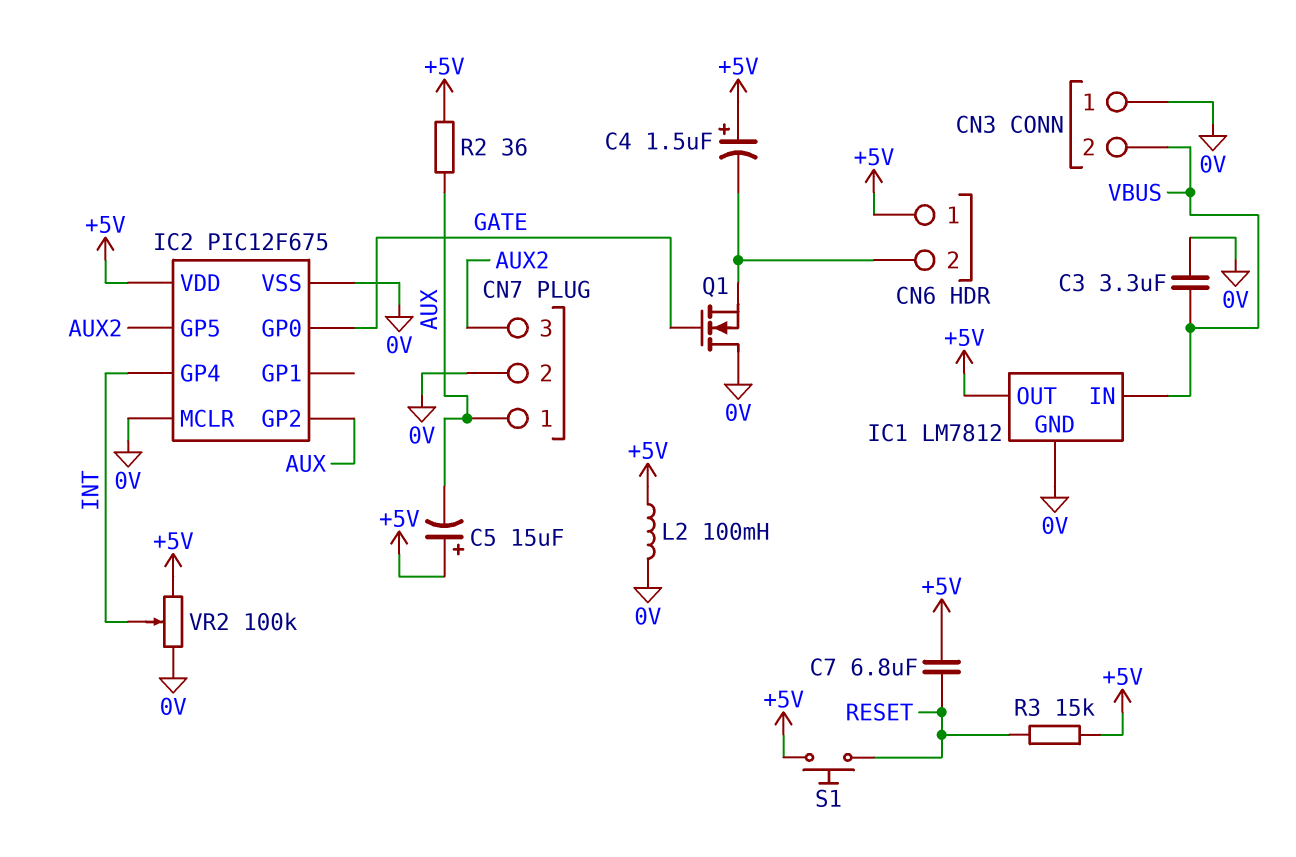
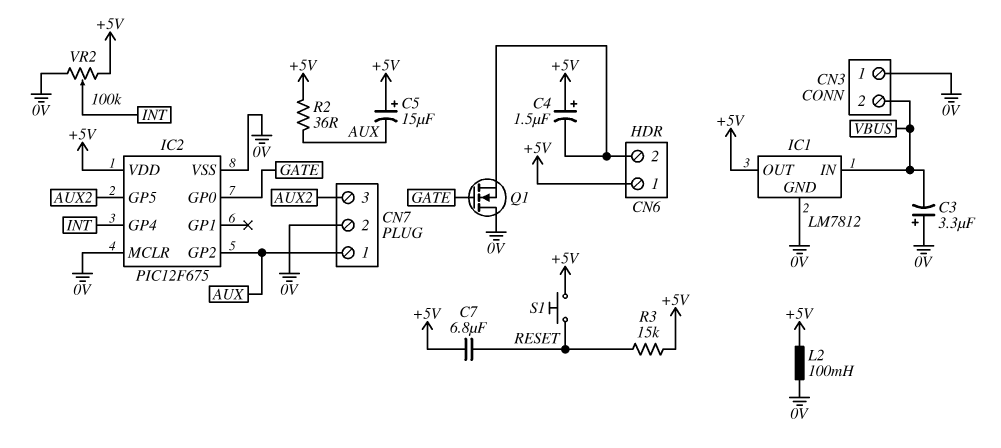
C3: 3.3uF (0V, VBUS) -> 3.3uF (plus 0V, minus VBUS)

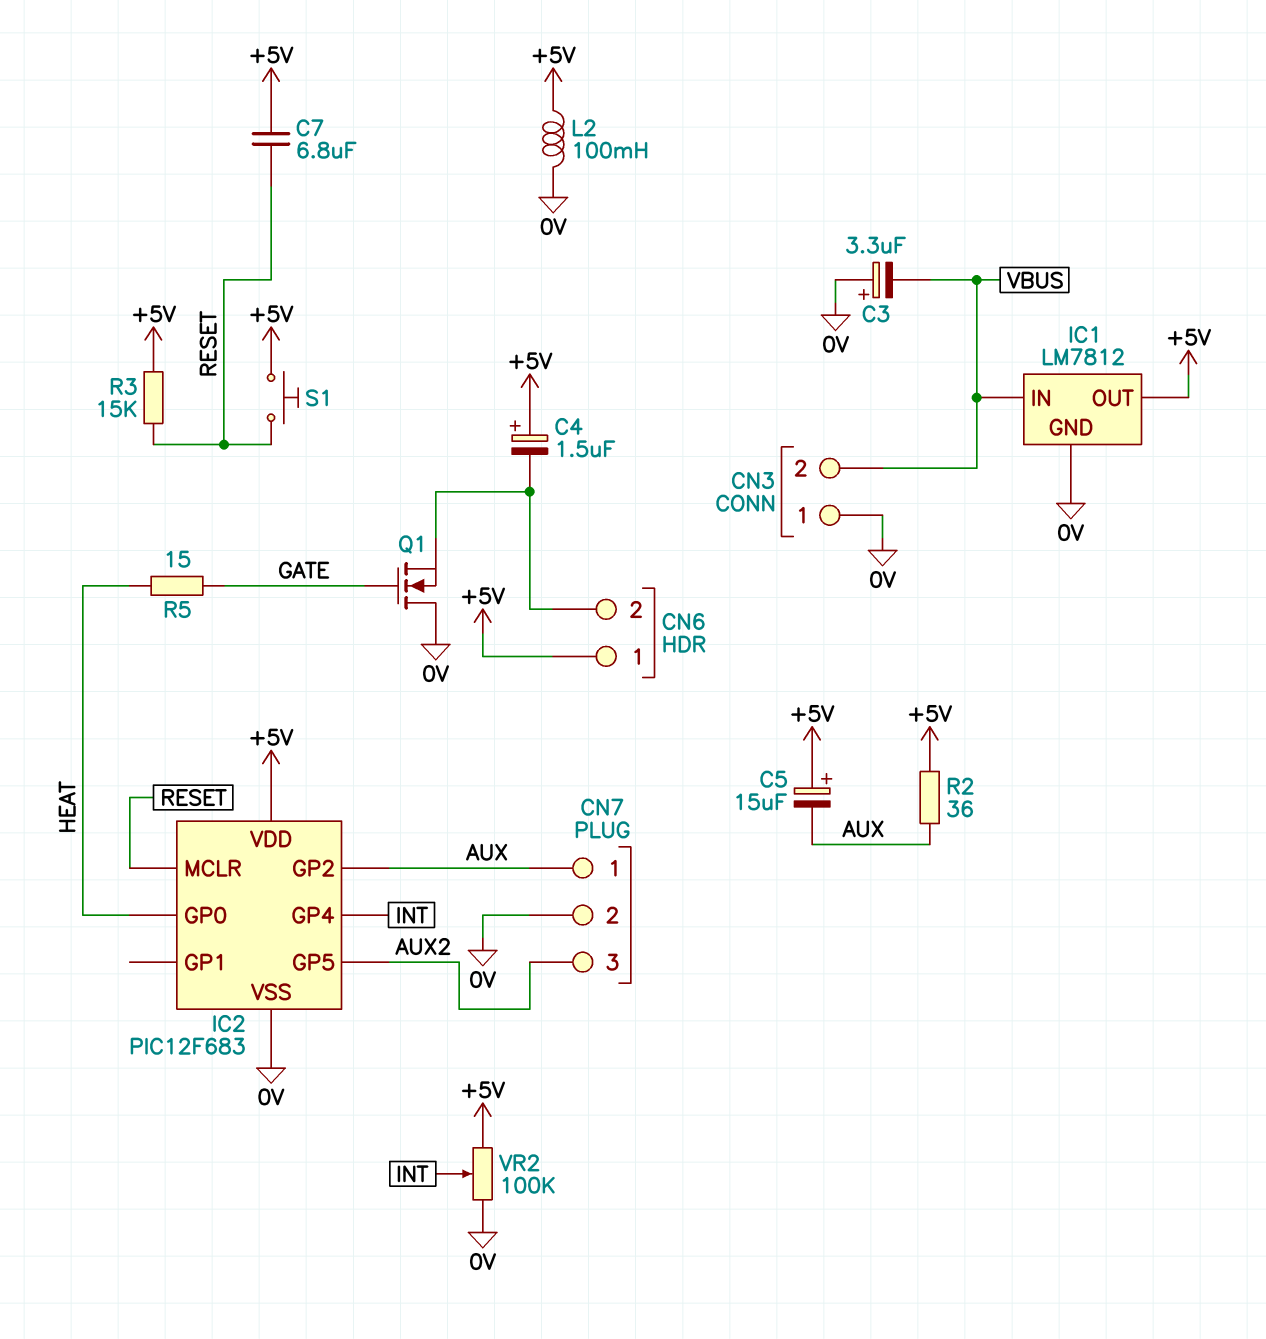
IC2: PIC12F675 -> PIC12F683
IC2 pin GP0: GATE -> HEAT
IC2 pin MCLR: 0V -> RESET
R5: none -> 15 (GATE, HEAT)

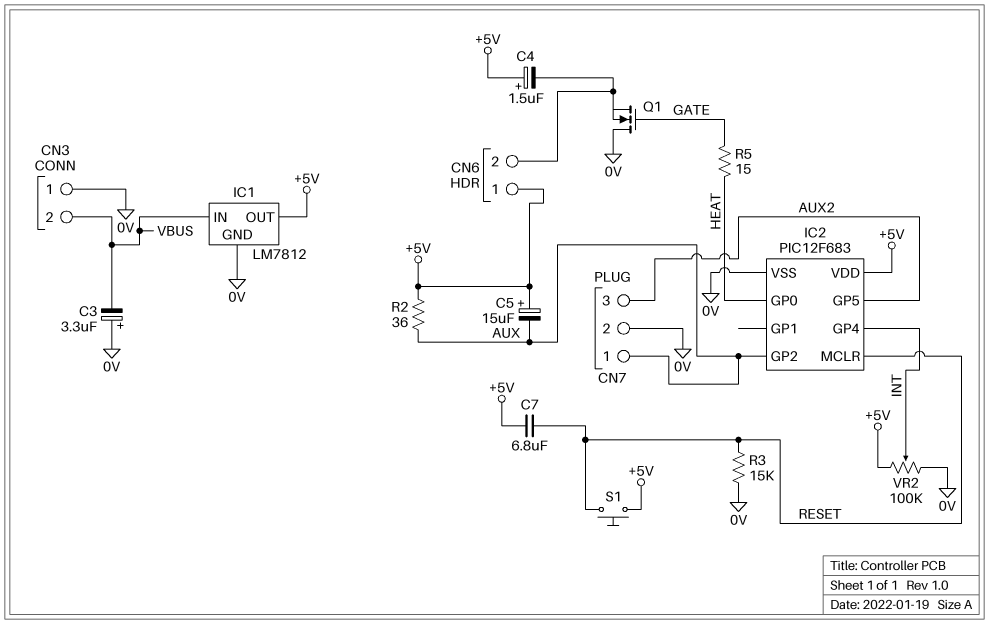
L2: 100mH (+5V, 0V) -> none
R3: 15k (+5V, RESET) -> 15k (0V, RESET)

